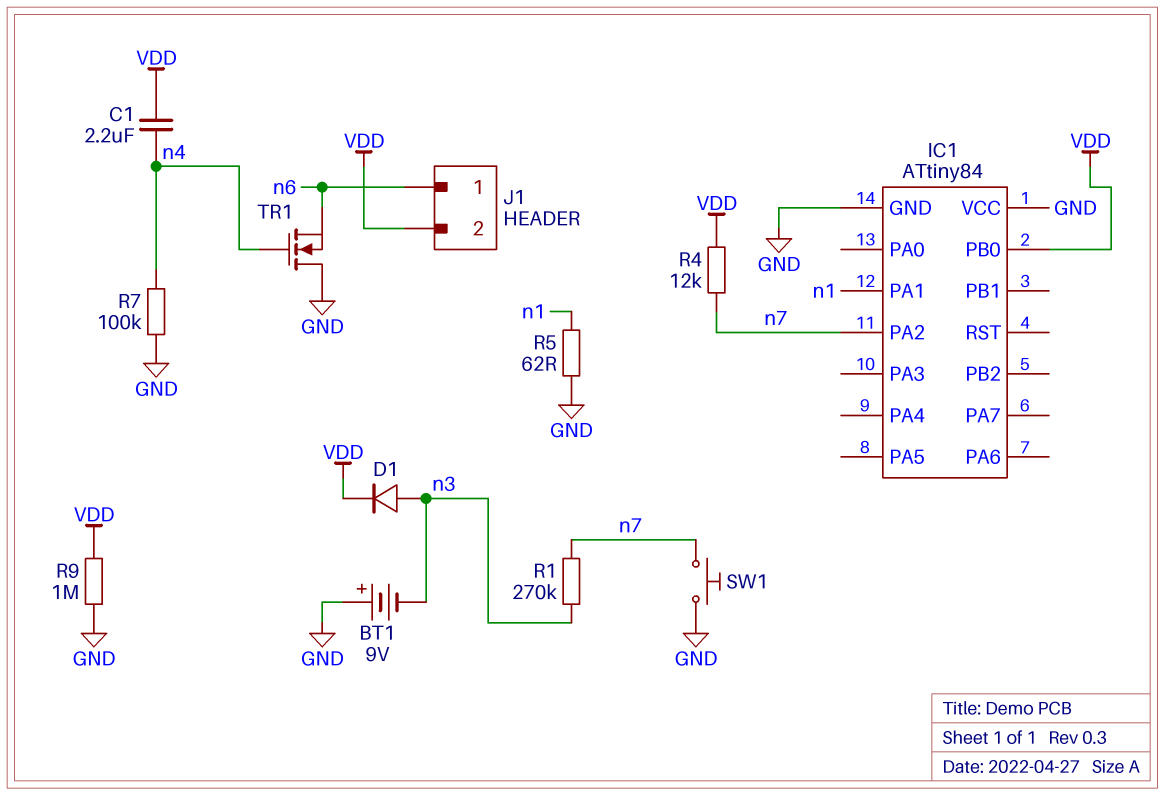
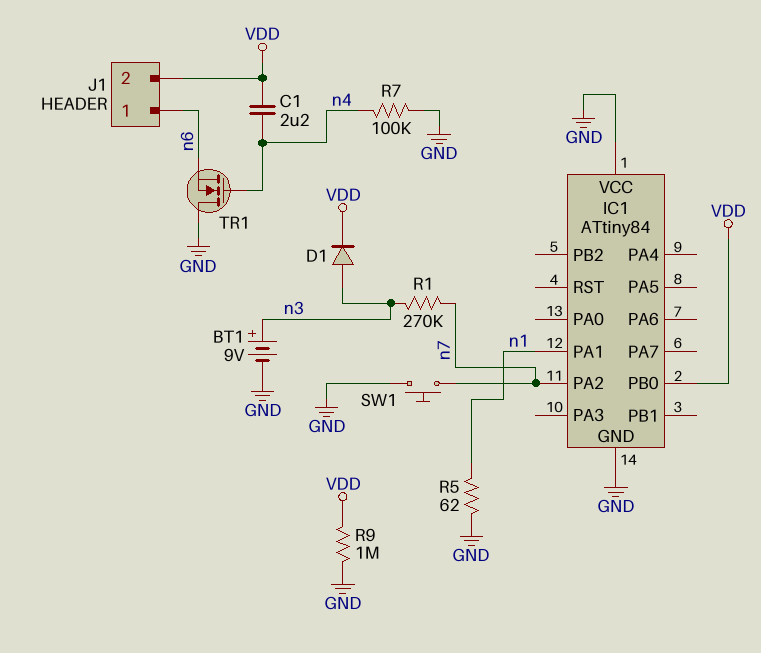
BT1: 9V (plus GND, minus n3) -> 9V (plus n3, minus GND)
R4: 12k (VDD, n7) -> none

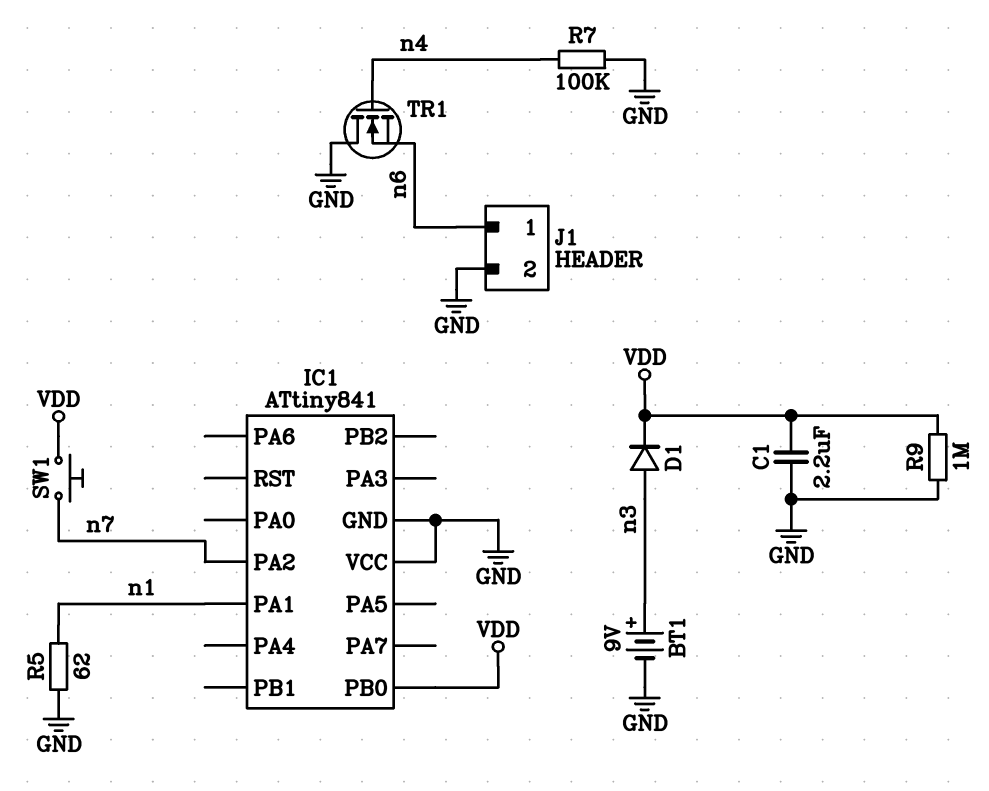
C1: 2.2uF (VDD, n4) -> 2.2uF (GND, VDD)
IC1: ATtiny84 -> ATtiny841
J1 pin 2: VDD -> GND
R1: 270k (n3, n7) -> none
SW1: button (GND, n7) -> button (VDD, n7)

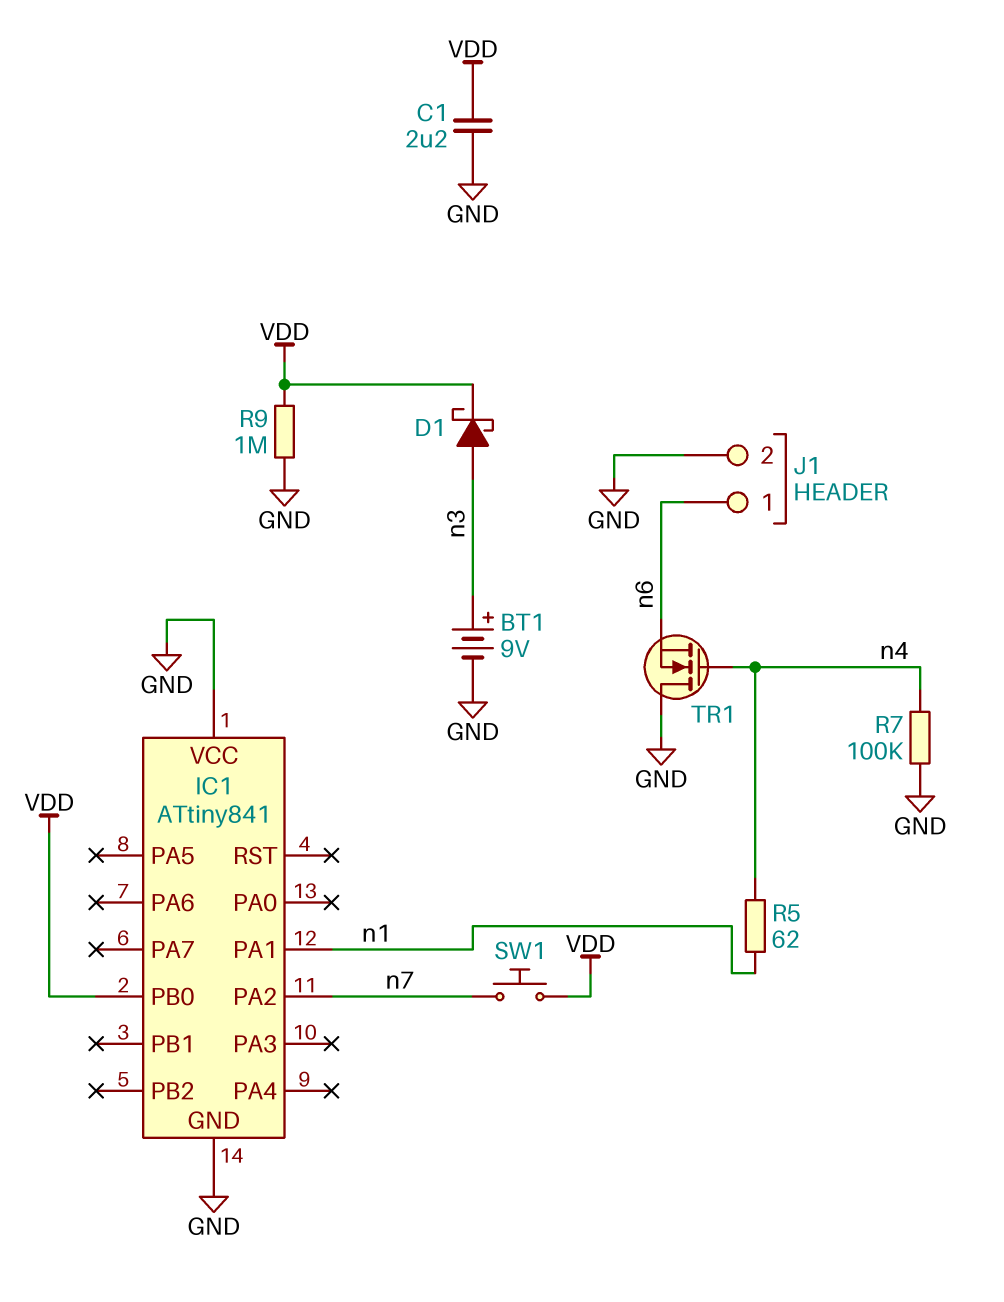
D1: diode (A n3, K VDD) -> schottky (A n3, K VDD)
R5: 62 (GND, n1) -> 62 (n1, n4)

